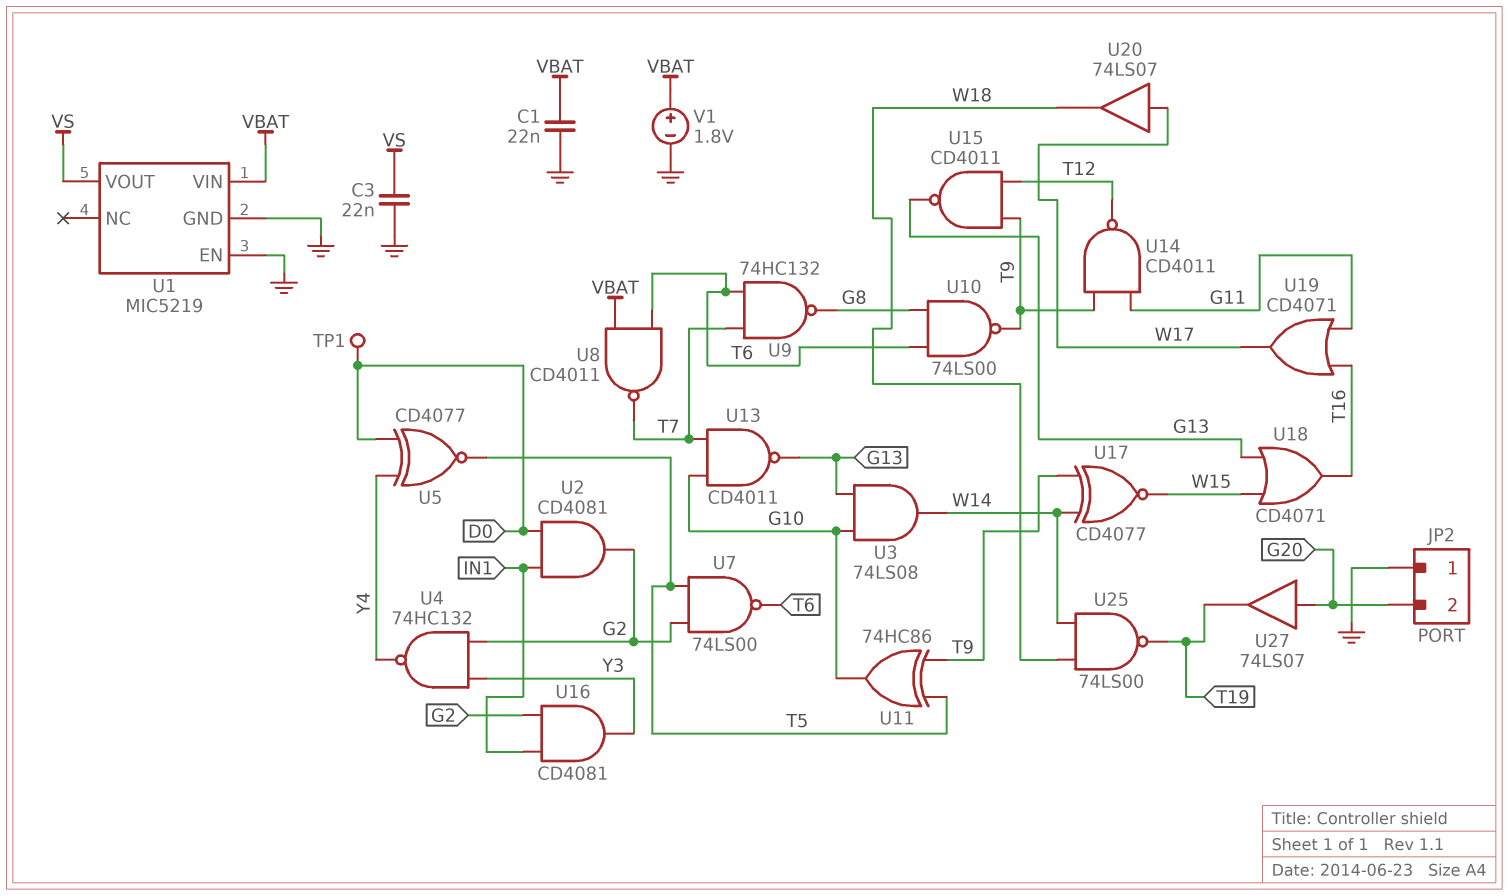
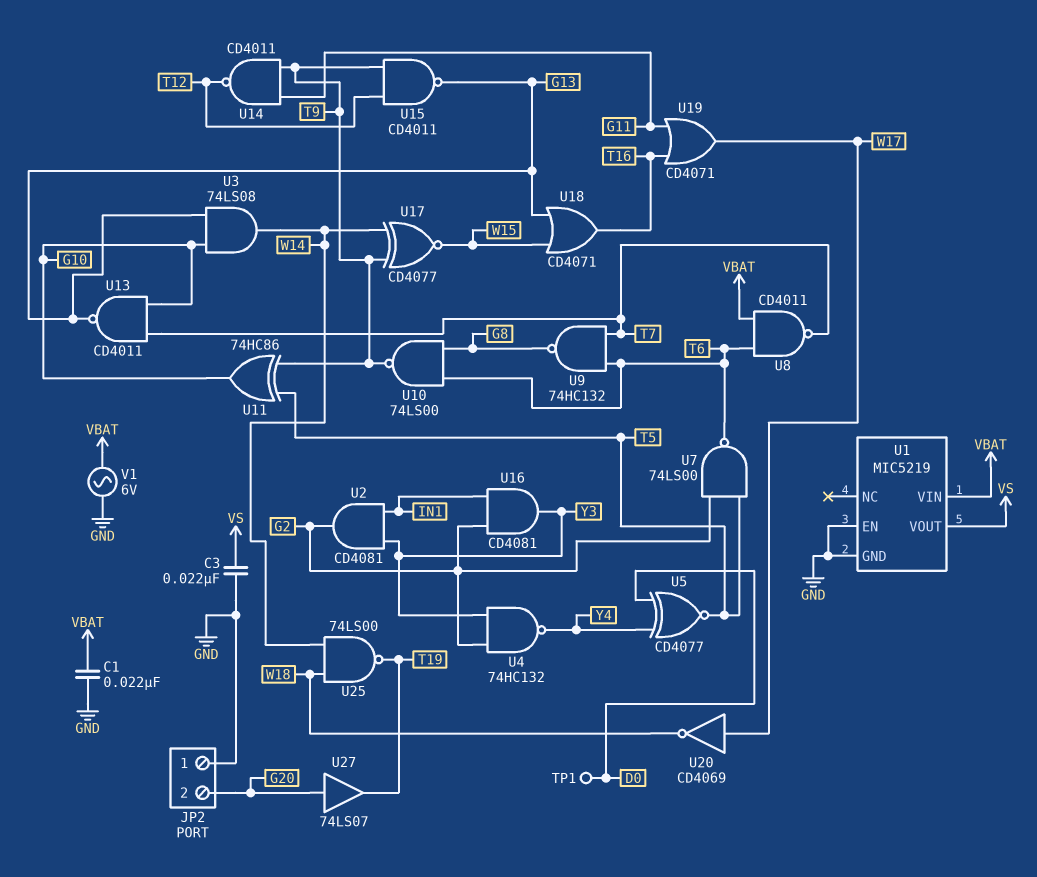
U2: AND CD4081 (in D0, in IN1, out G2) -> AND CD4081 (in IN1, in Y3, out G2)
U20: buffer 74LS07 (in W17, out W18) -> NOT CD4069 (in W17, out W18)
V1: 1.8V (plus VBAT, minus GND) -> AC 6V (GND, VBAT)

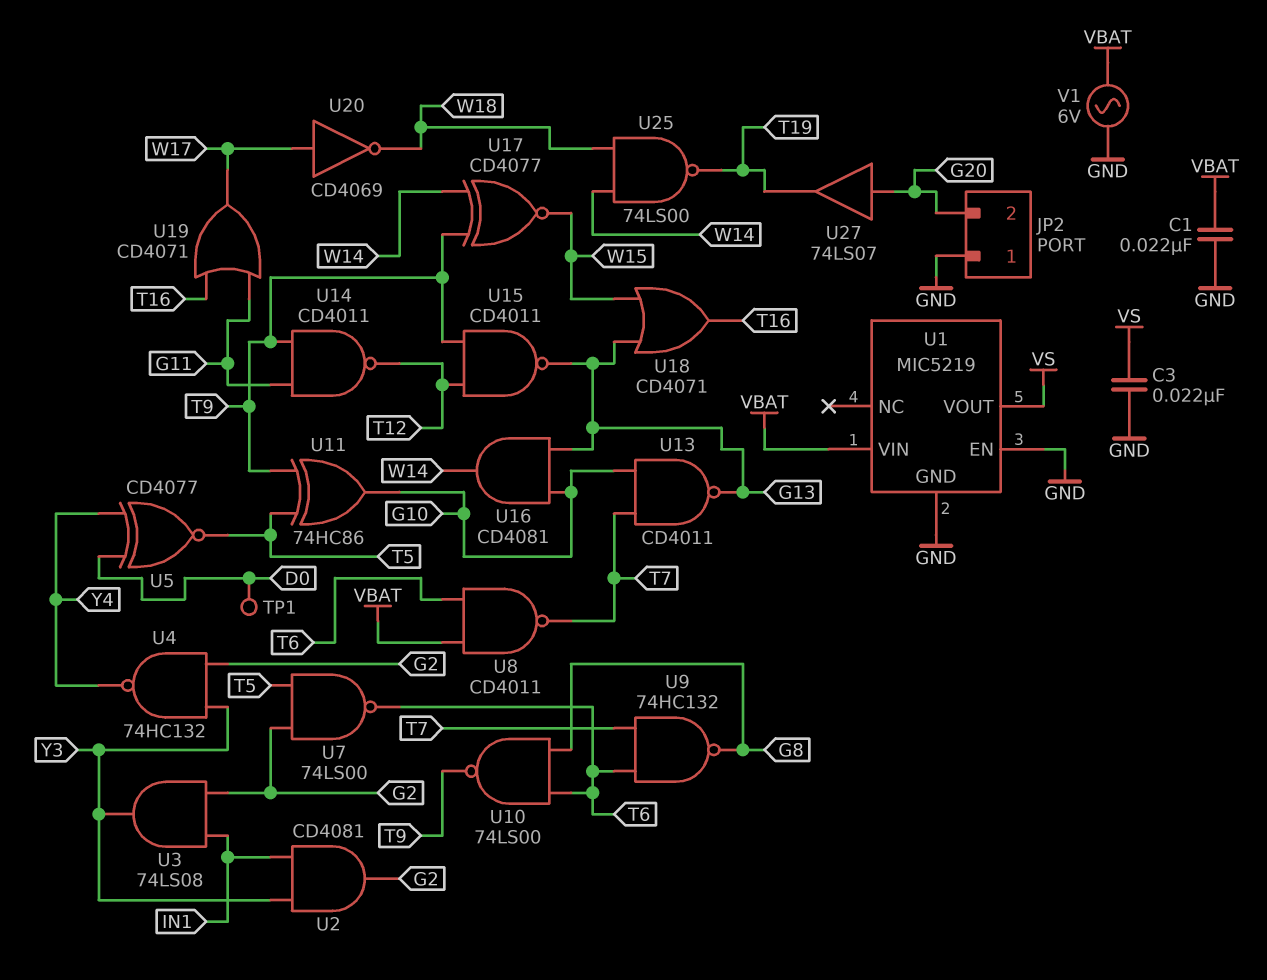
U3: AND 74LS08 (in G10, in G13, out W14) -> AND 74LS08 (in G2, in IN1, out Y3)
U16: AND CD4081 (in G2, in IN1, out Y3) -> AND CD4081 (in G10, in G13, out W14)

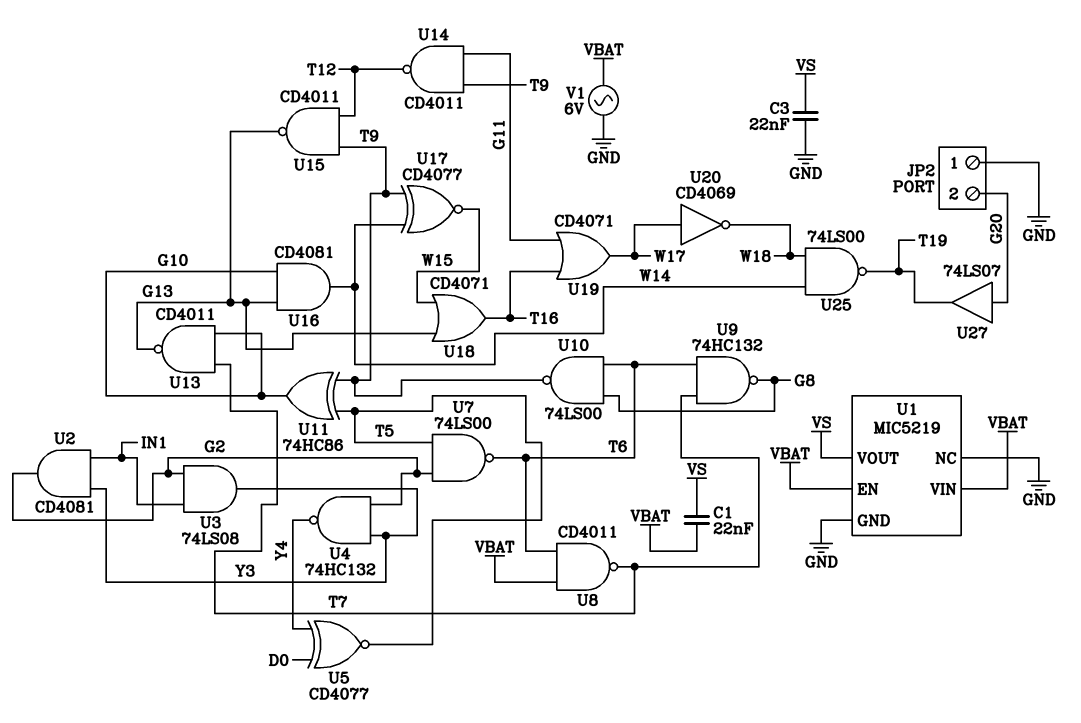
C1: 22nF (GND, VBAT) -> 22nF (VBAT, VS)
TP1: test point (D0) -> none
U1 pin EN: GND -> VBAT
U1 pin NC: none -> GND

